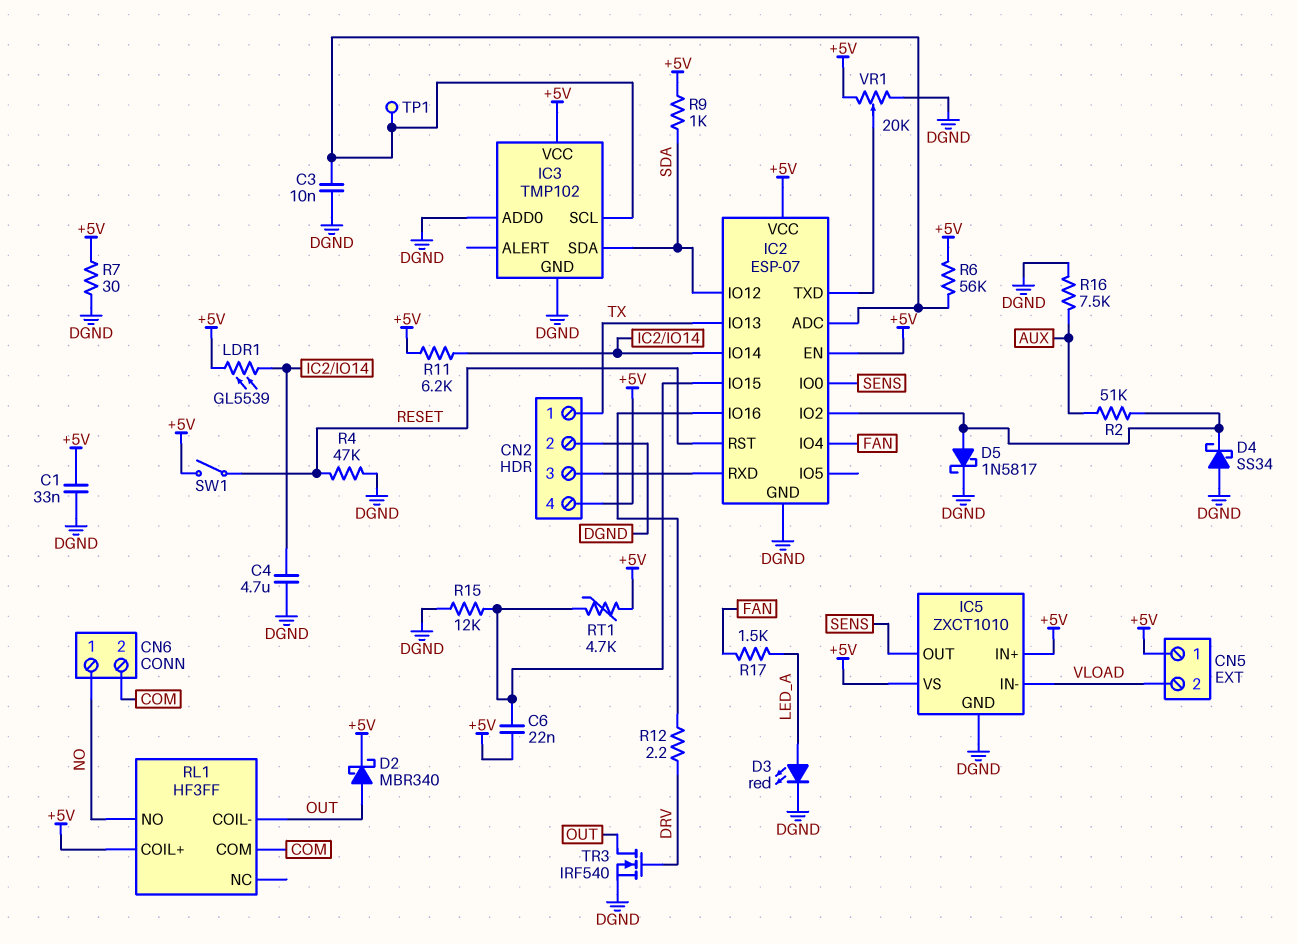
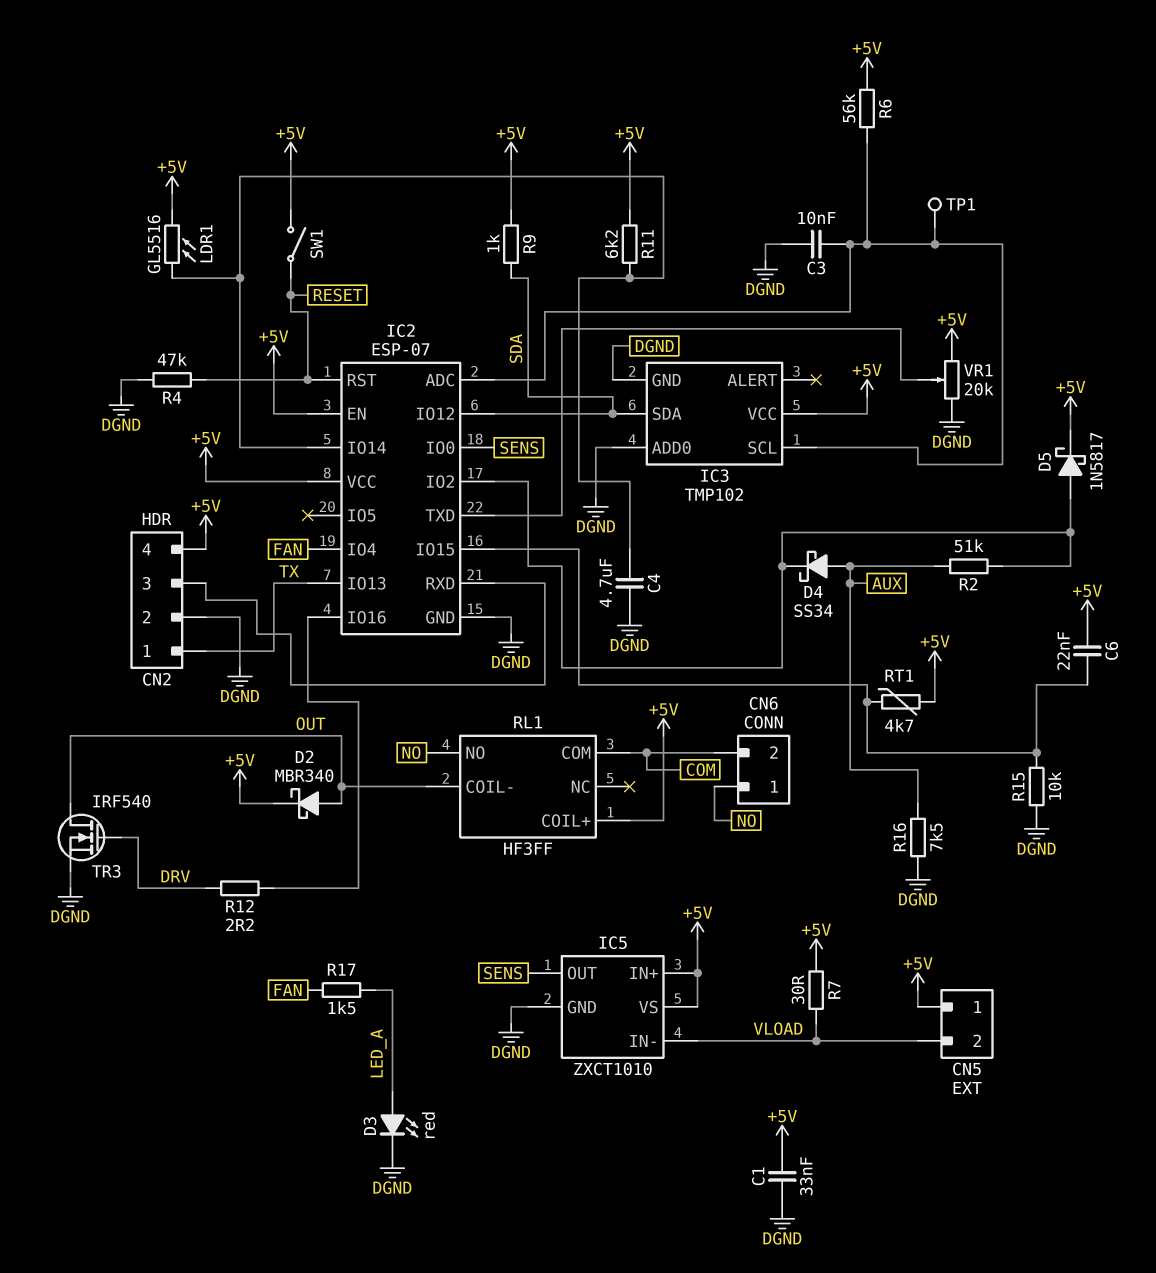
D4: schottky SS34 (A DGND, K IC2/IO2) -> schottky SS34 (A AUX, K IC2/IO2)
D5: schottky 1N5817 (A IC2/IO2, K DGND) -> schottky 1N5817 (A IC2/IO2, K +5V)
LDR1: GL5539 (+5V, IC2/IO14) -> GL5516 (+5V, IC2/IO14)
R7: 30 (+5V, DGND) -> 30 (+5V, VLOAD)
R15: 12k (DGND, IC2/IO15) -> 10k (DGND, IC2/IO15)

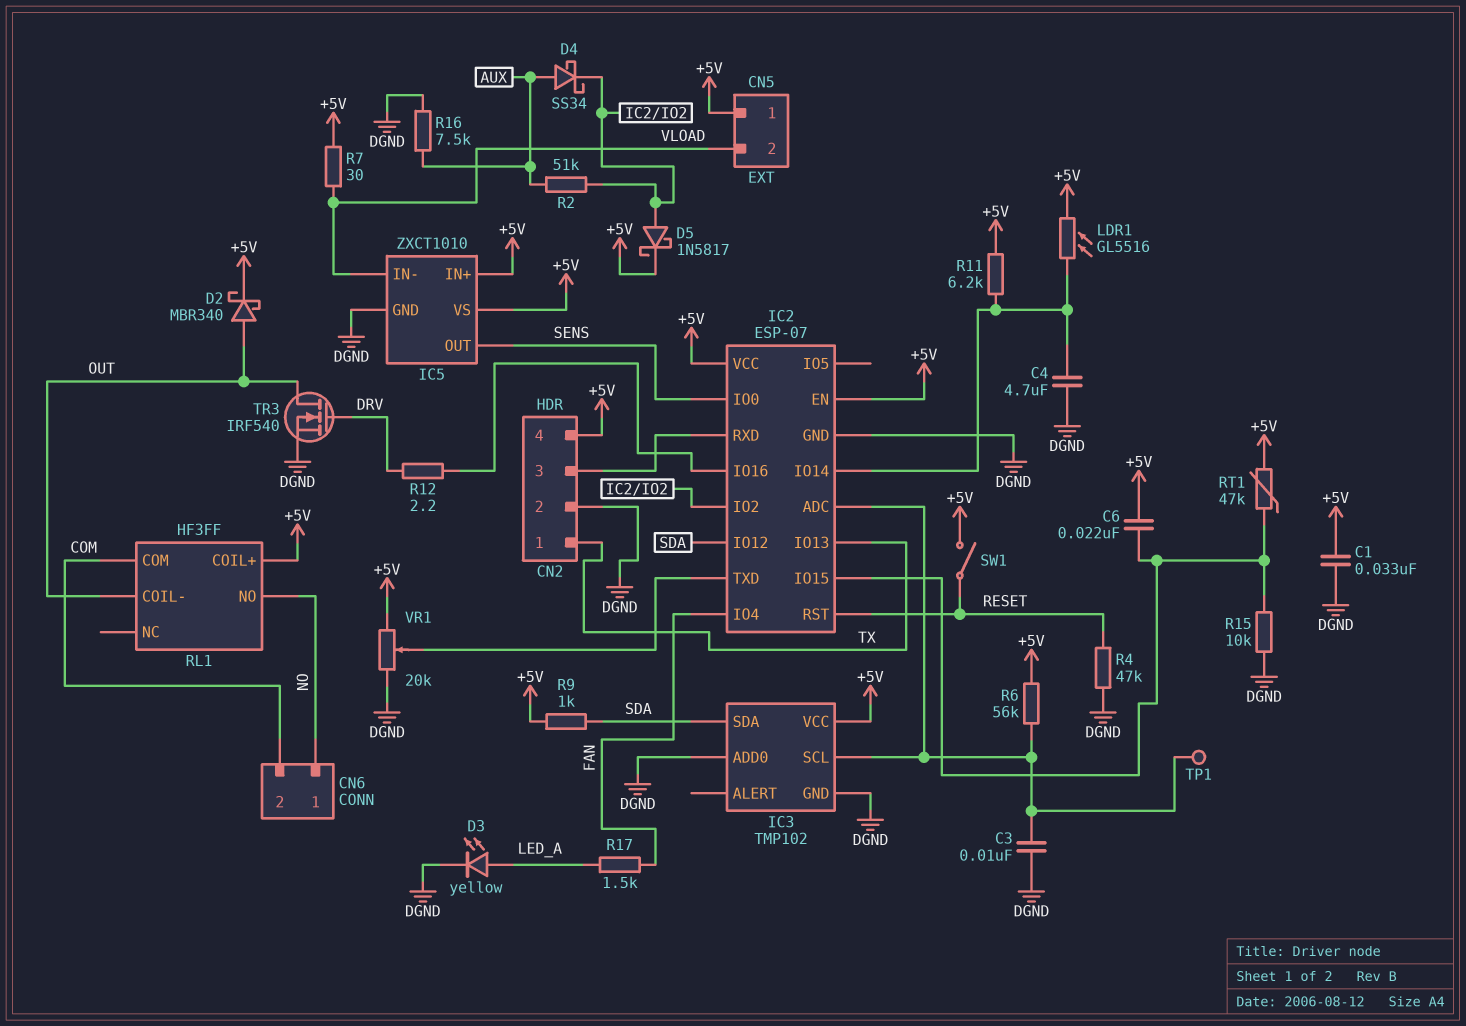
D3: LED red (A LED_A, K DGND) -> LED yellow (A LED_A, K DGND)
RT1: 4.7k (+5V, IC2/IO15) -> 47k (+5V, IC2/IO15)

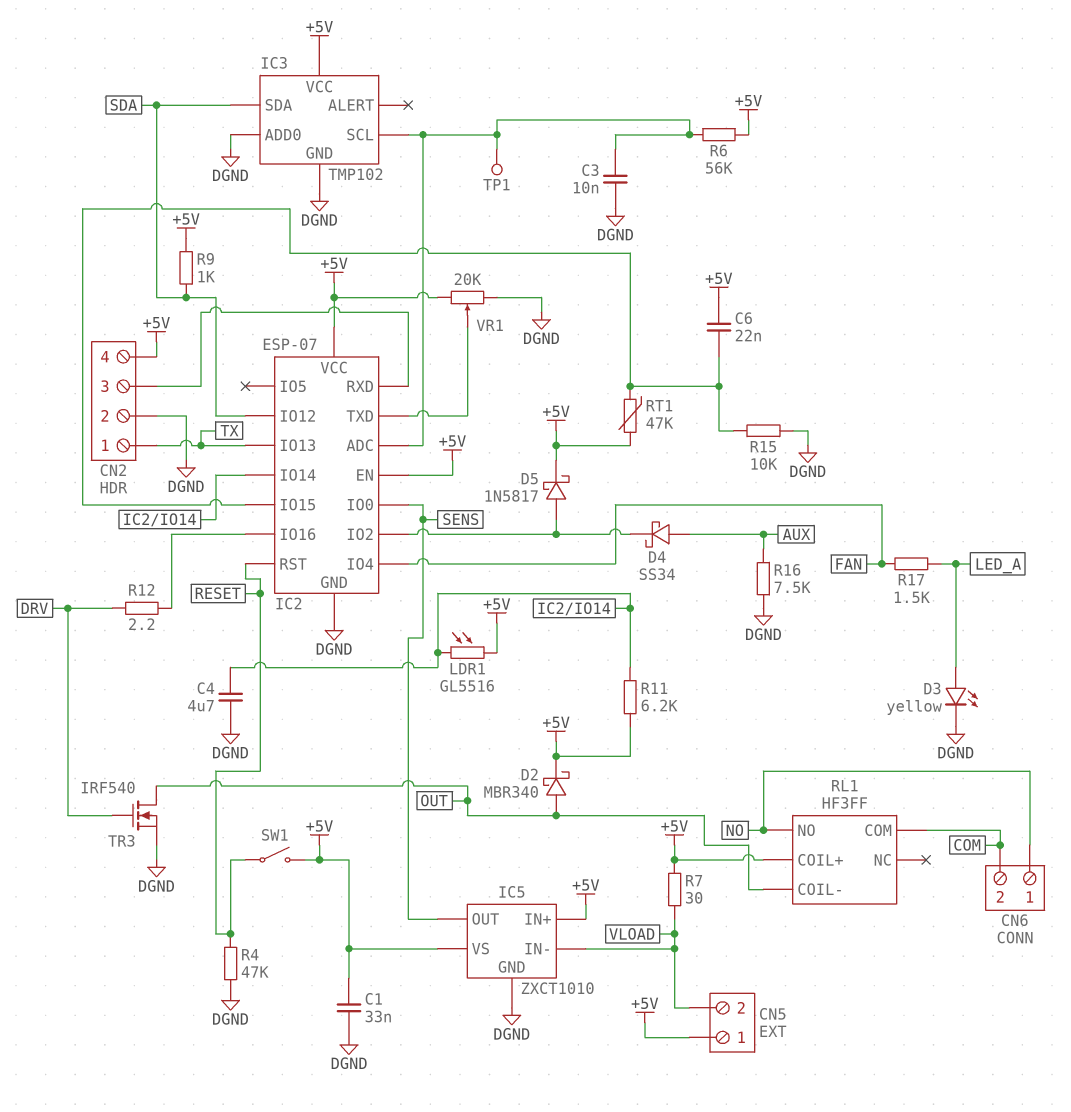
R2: 51k (AUX, IC2/IO2) -> none

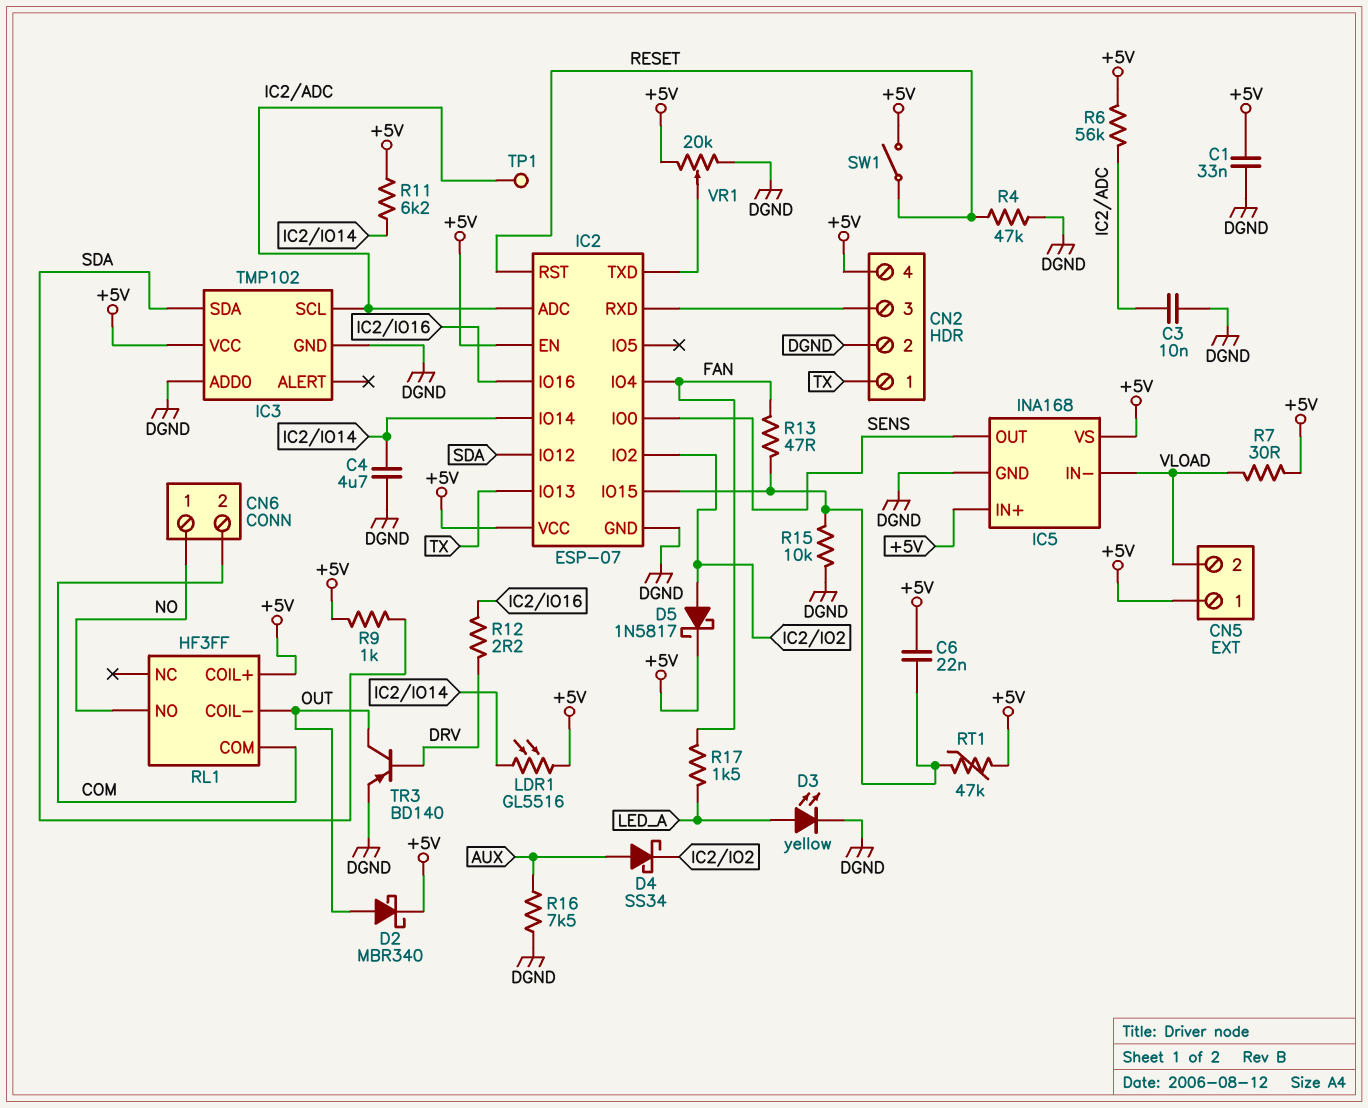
IC5: ZXCT1010 -> INA168
R13: none -> 47 (FAN, IC2/IO15)
TR3: NMOS IRF540 (G DRV, D OUT, S DGND) -> PNP BD140 (B DRV, C OUT, E DGND)

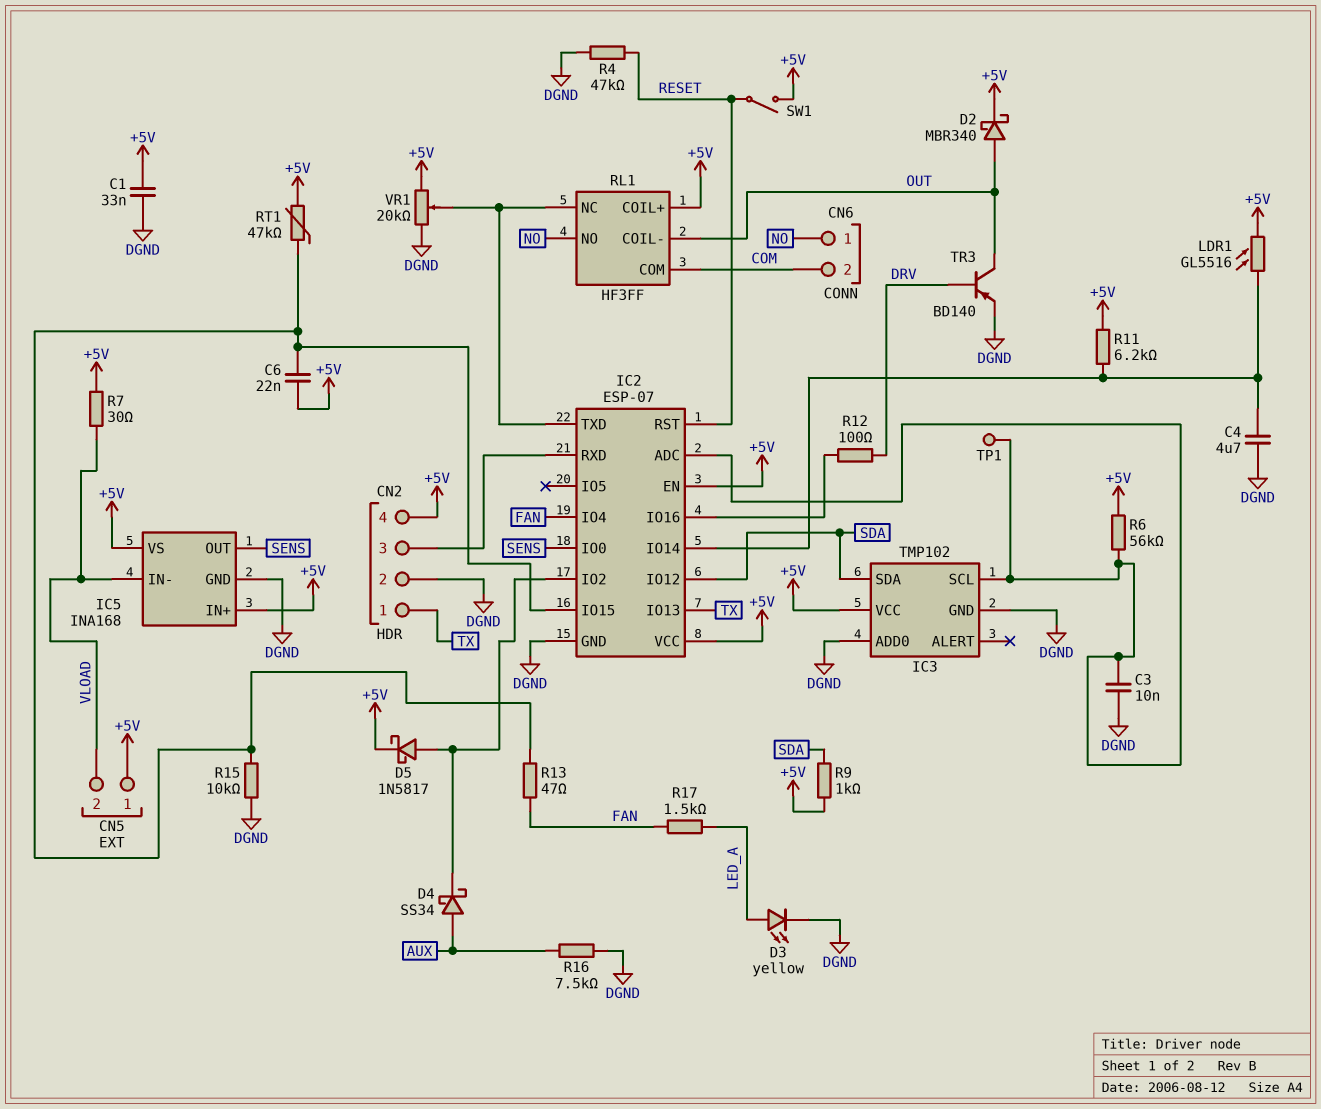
R12: 2.2 (DRV, IC2/IO16) -> 100 (DRV, IC2/IO16)
RL1 pin NC: none -> IC2/TXD

